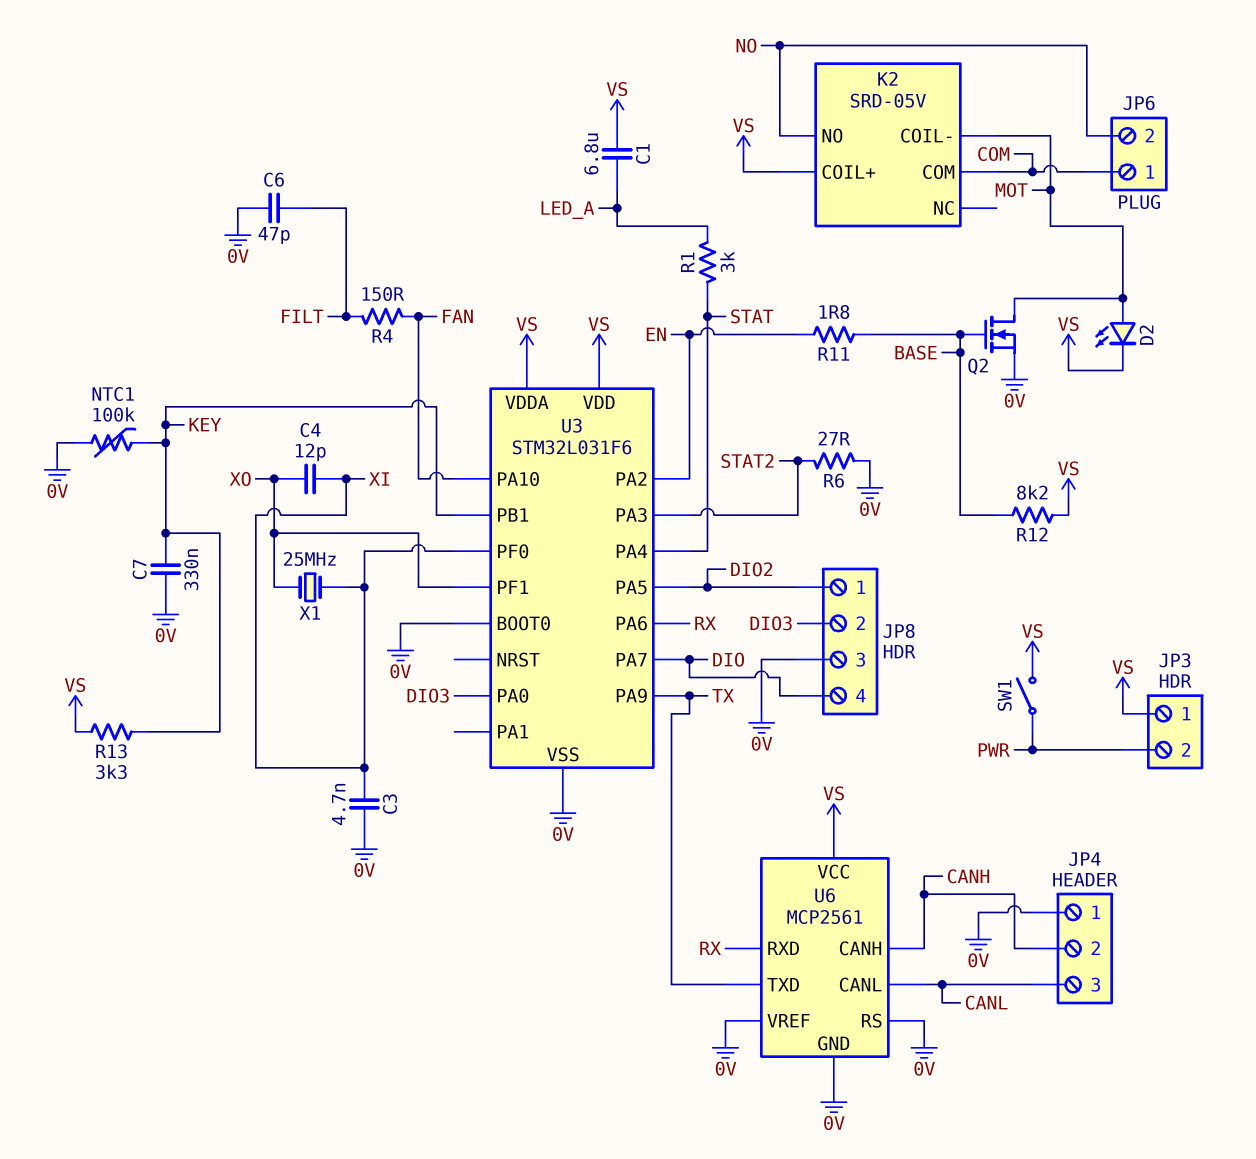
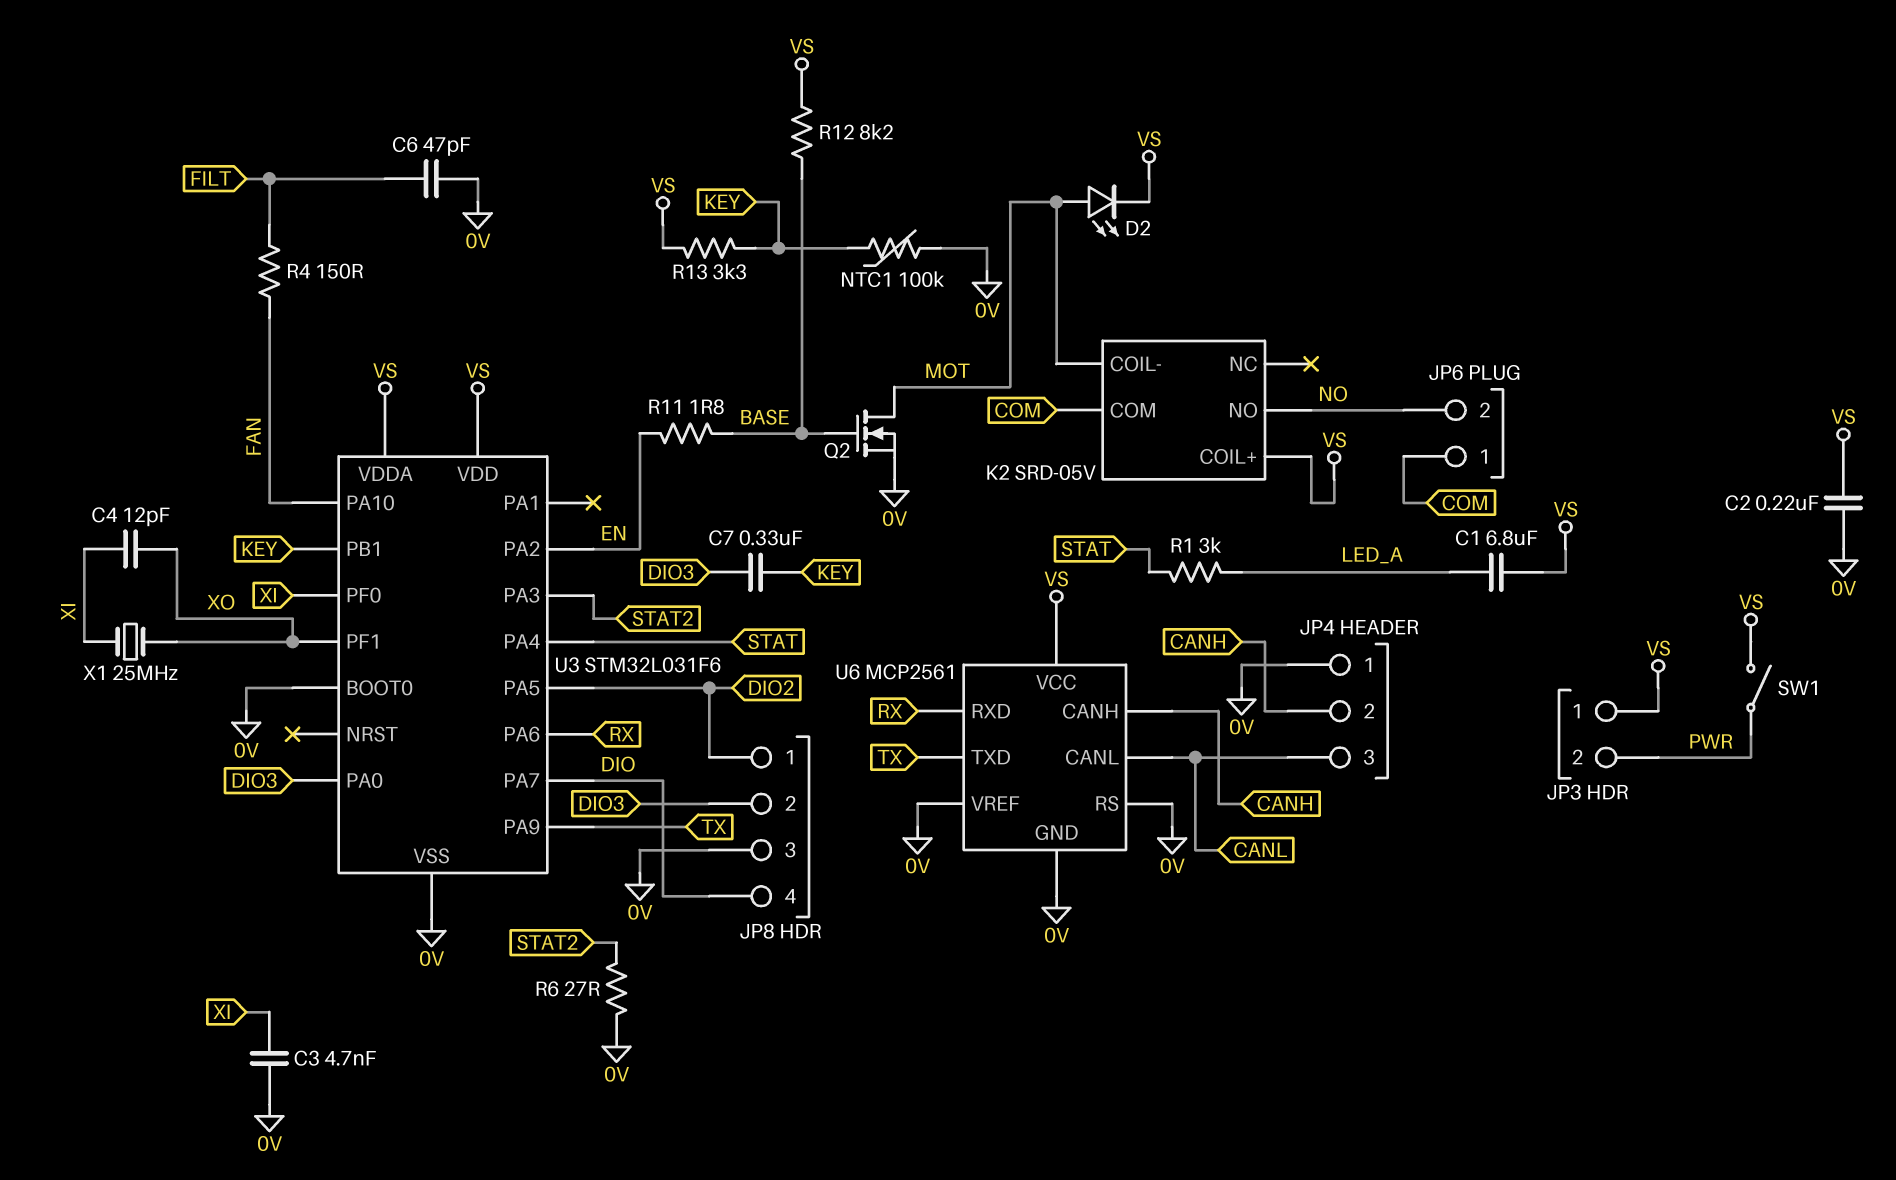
C2: none -> 220nF (0V, VS)
C7: 330nF (0V, KEY) -> 330nF (DIO3, KEY)

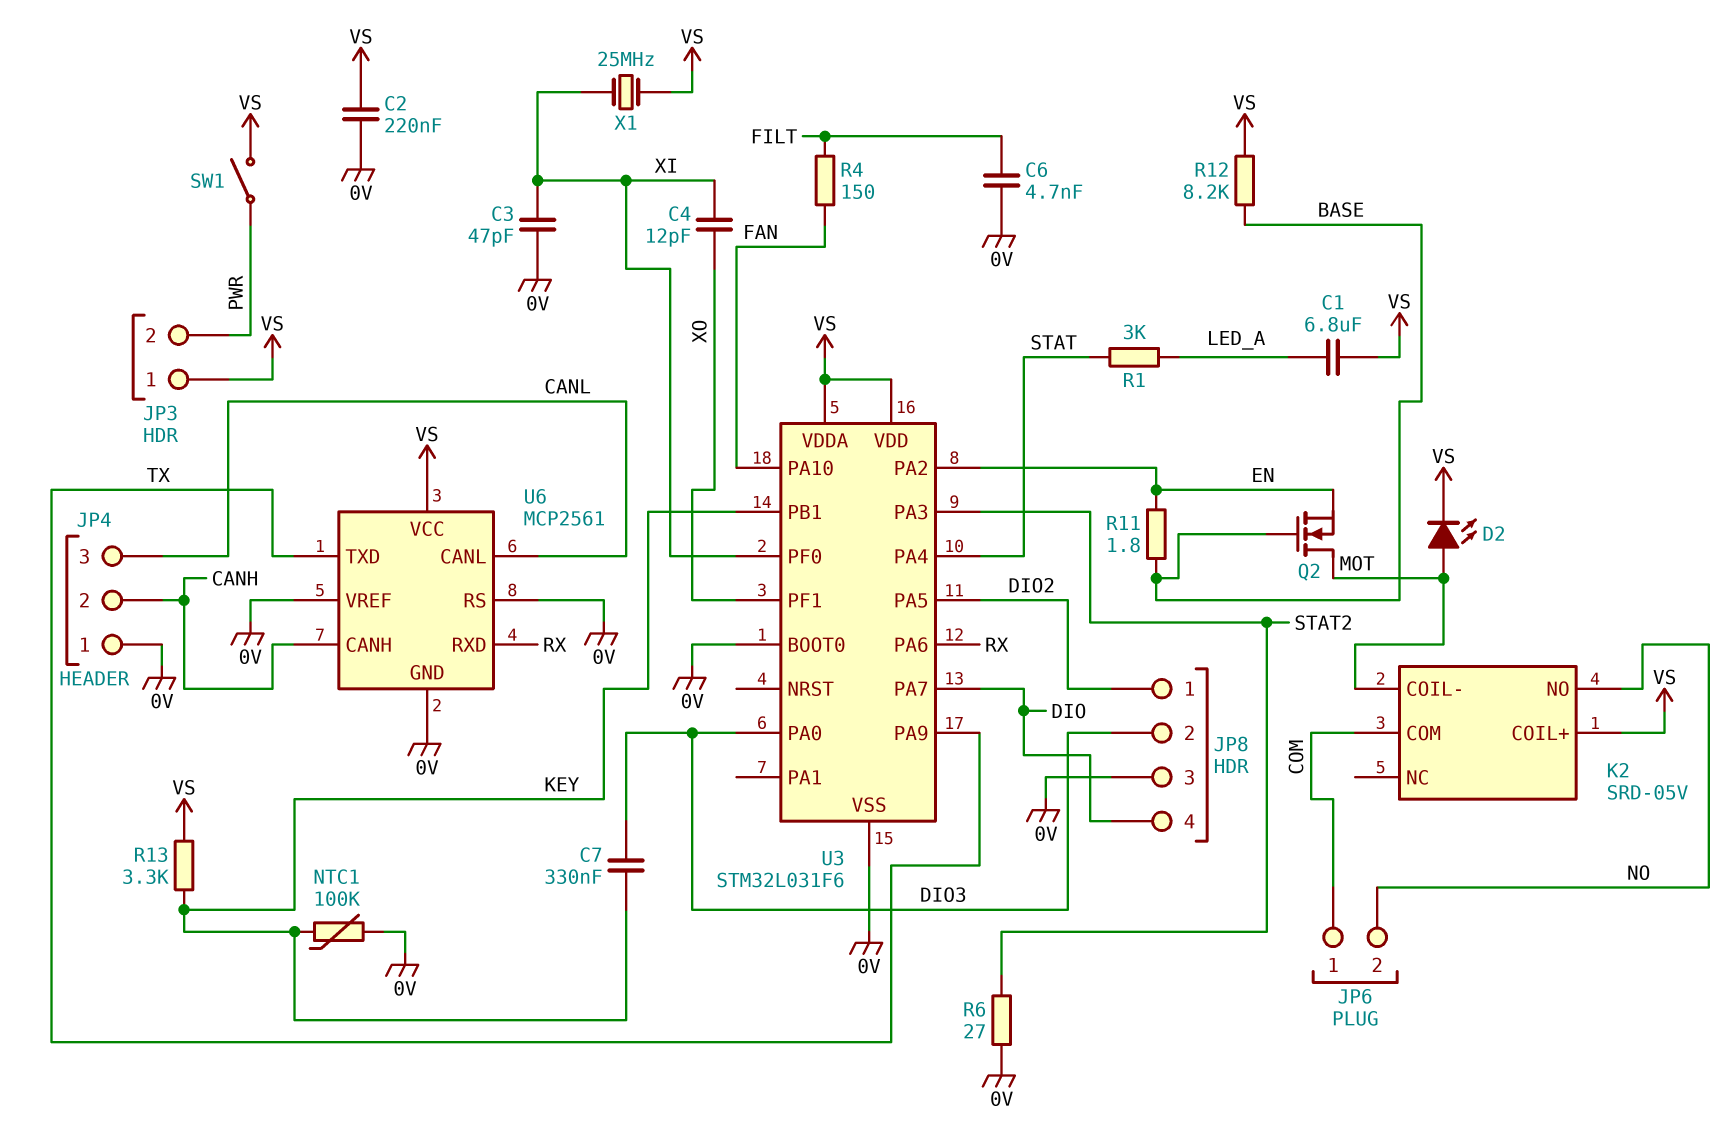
C3: 4.7nF (0V, XI) -> 47pF (0V, XI)
C6: 47pF (0V, FILT) -> 4.7nF (0V, FILT)
Q2: NMOS (G BASE, D MOT, S 0V) -> NMOS (G BASE, D MOT, S EN)
X1: 25MHz (XI, XO) -> 25MHz (VS, XI)

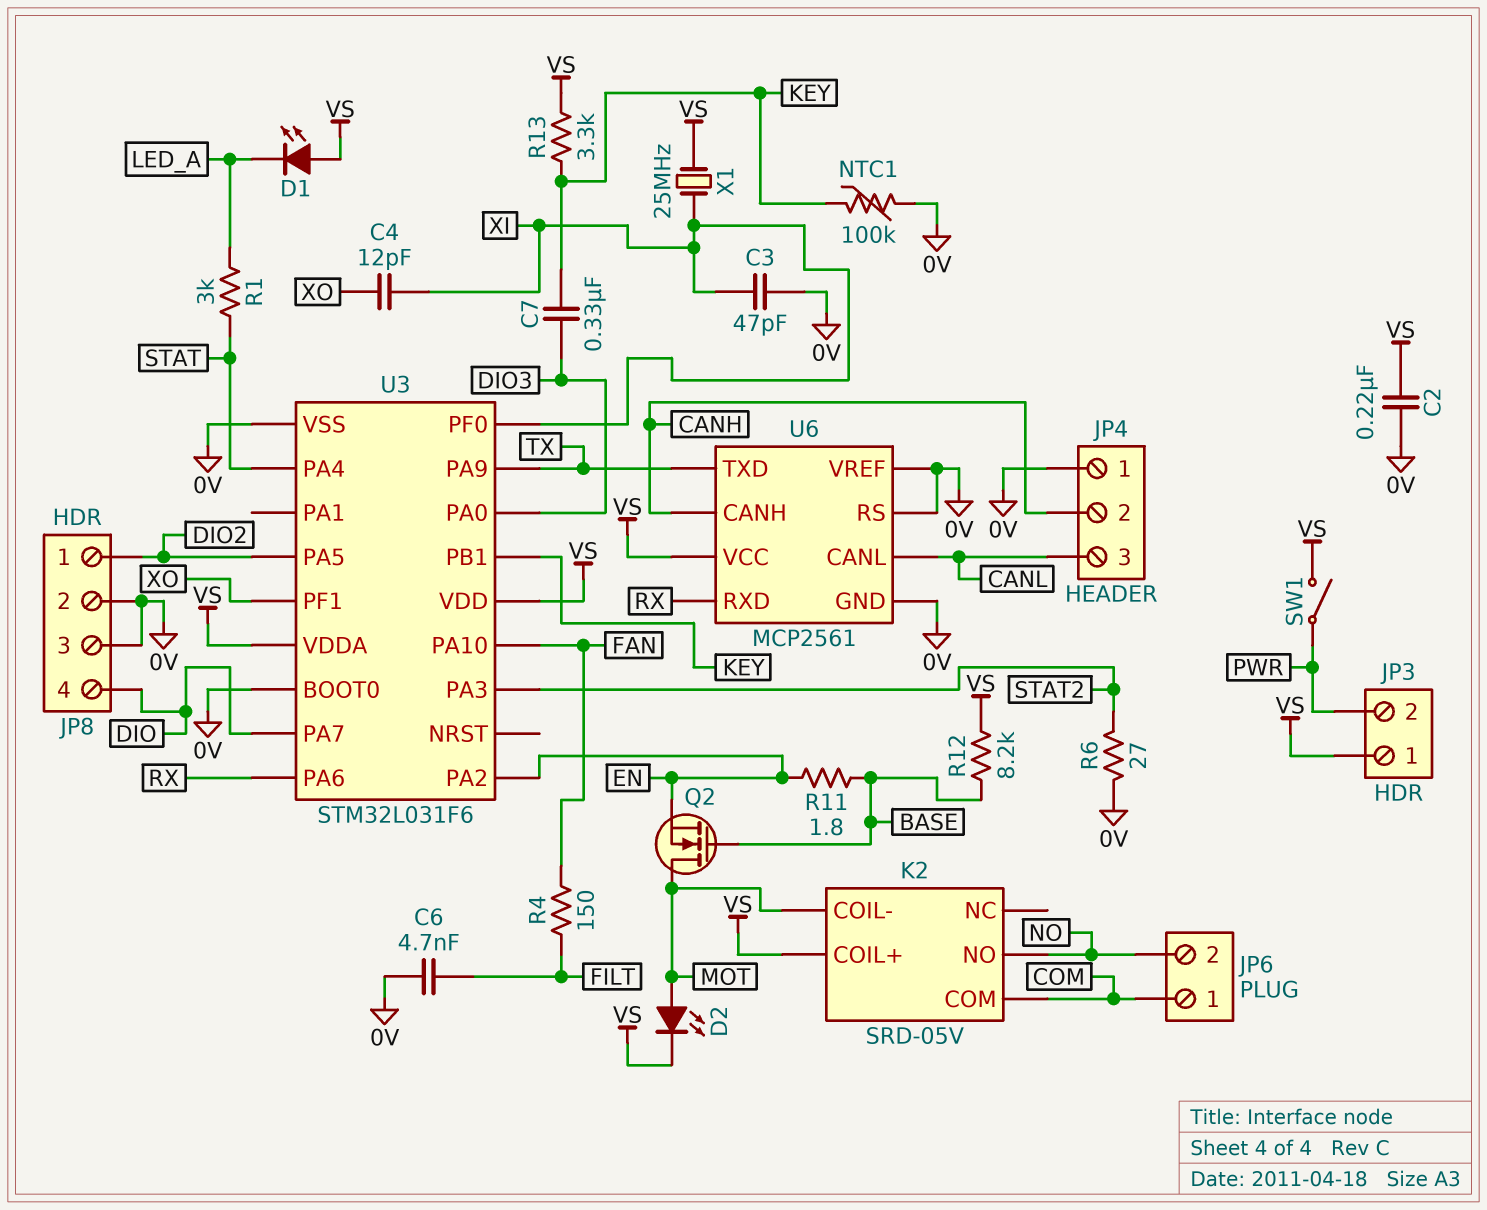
C1: 6.8uF (LED_A, VS) -> none
D1: none -> LED (A VS, K LED_A)
JP8 pin 2: DIO3 -> 0V

